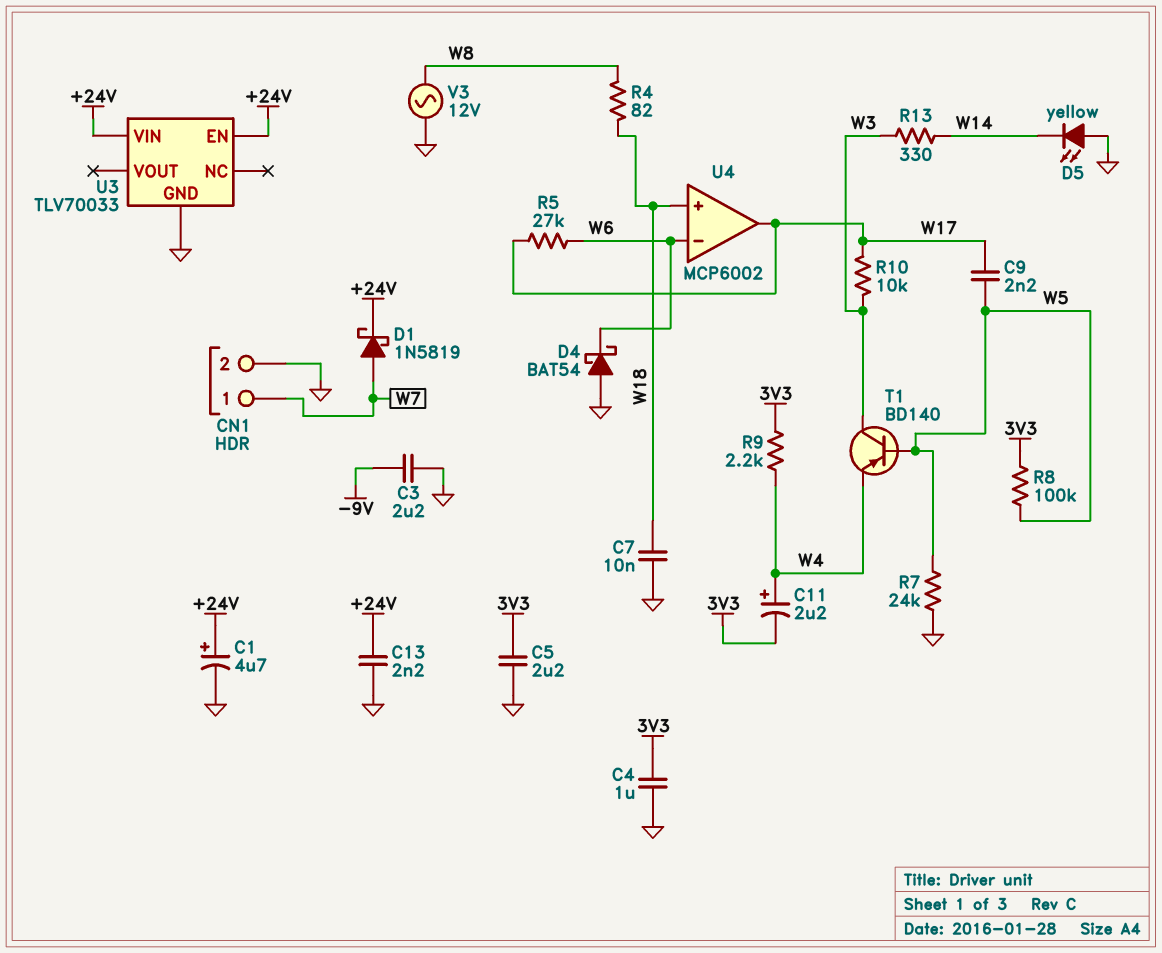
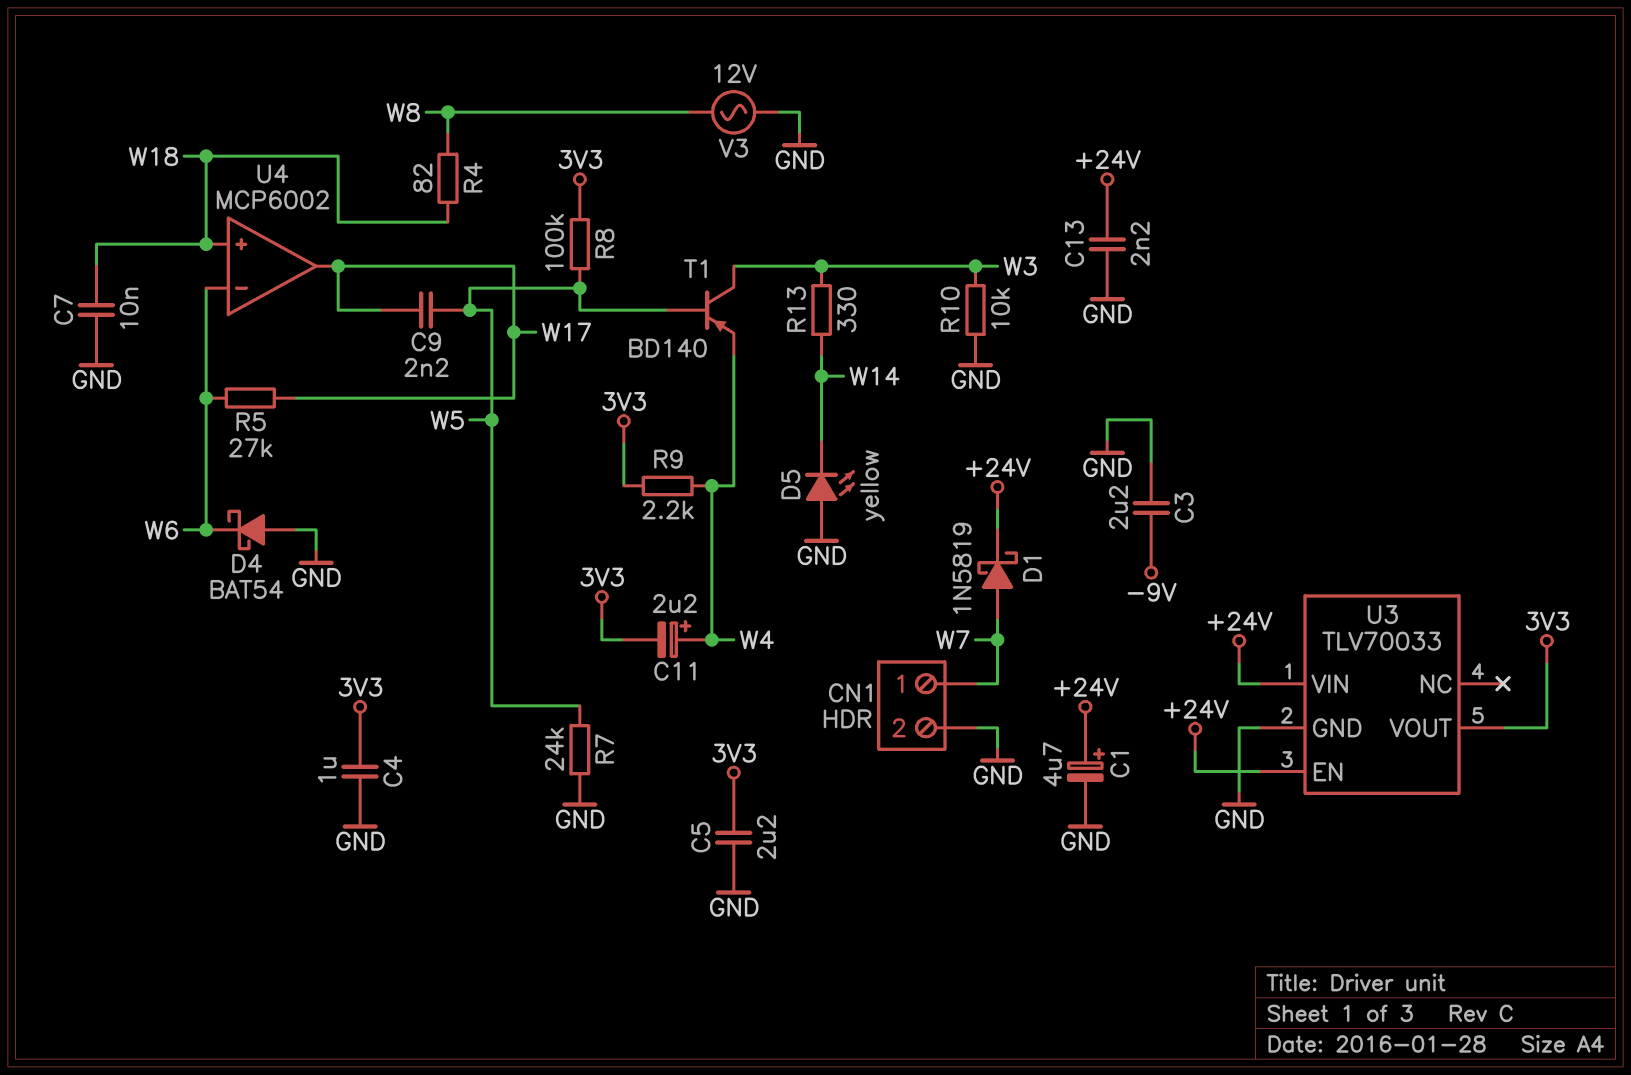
R10: 10k (W3, W17) -> 10k (GND, W3)
U3 pin VOUT: none -> 3V3

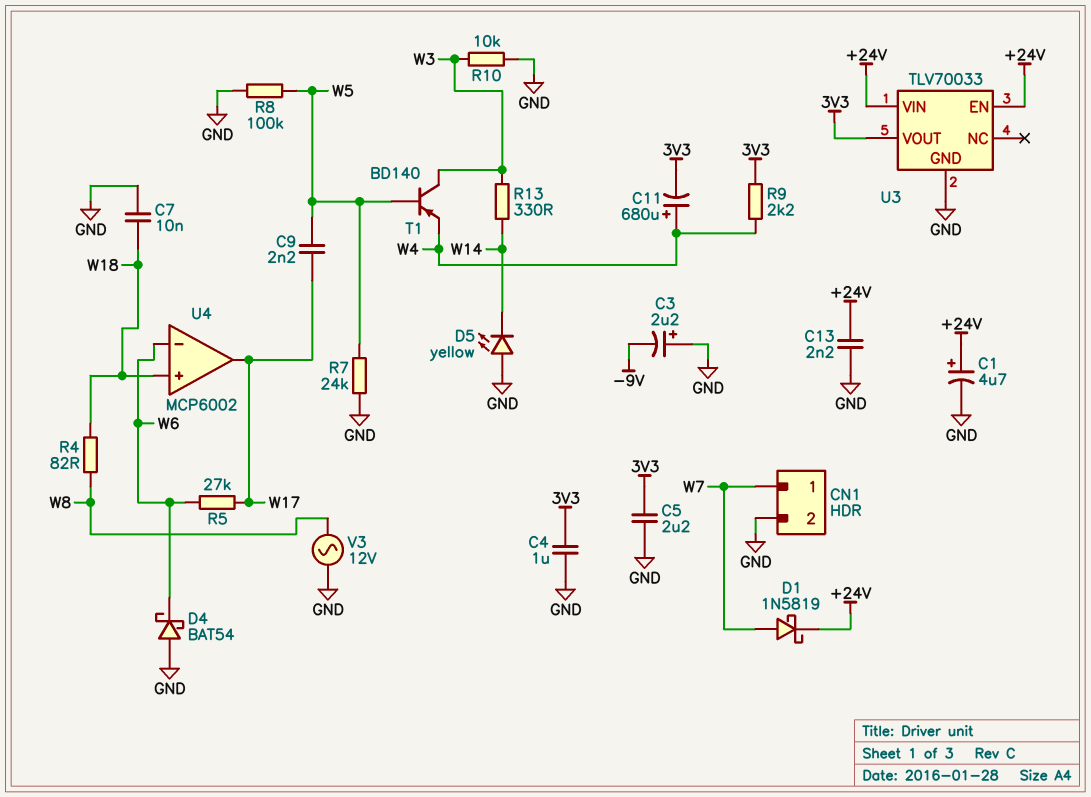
C3: 2.2uF (-9V, GND) -> 2.2uF (plus GND, minus -9V)
C11: 2.2uF (plus W4, minus 3V3) -> 680uF (plus W4, minus 3V3)
R8: 100k (3V3, W5) -> 100k (GND, W5)

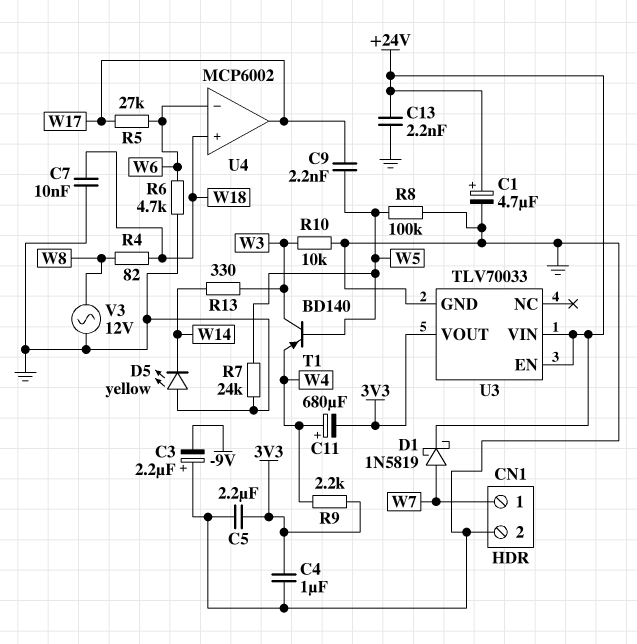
D4: schottky BAT54 (A GND, K W6) -> none
R6: none -> 4.7k (GND, W6)

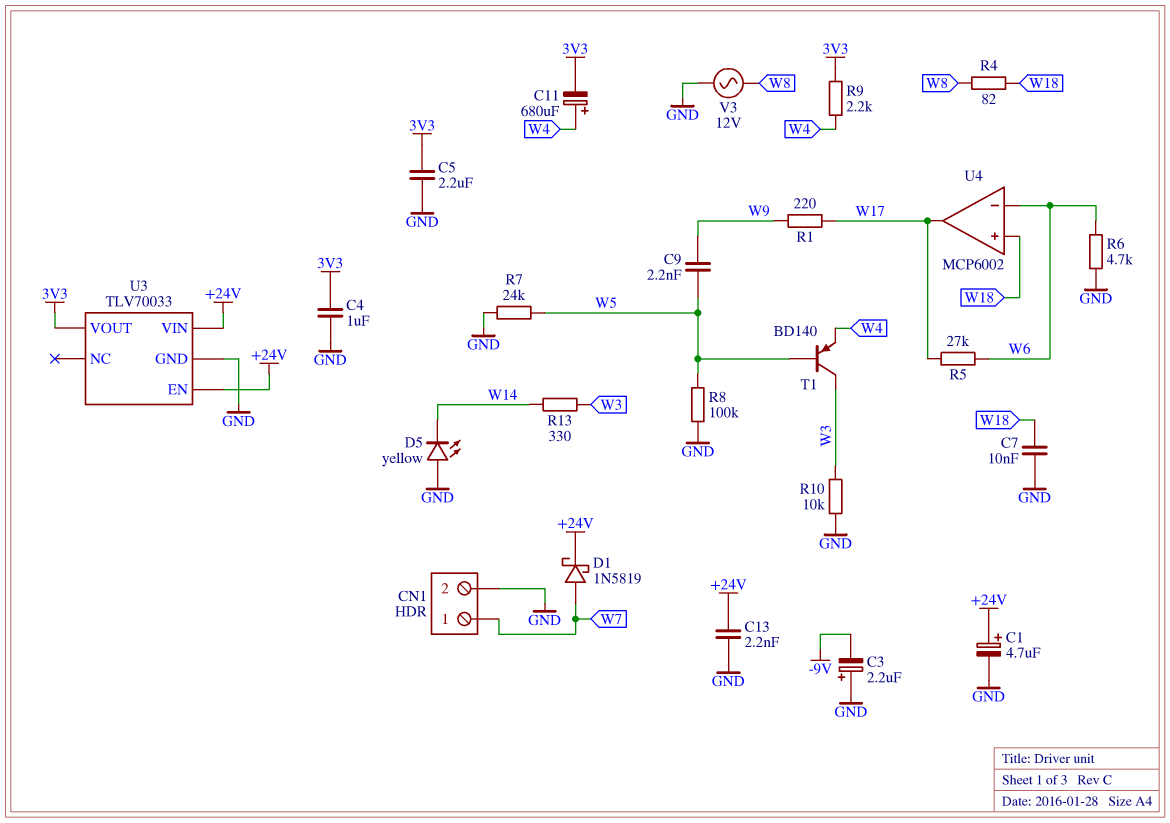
C9: 2.2nF (W5, W17) -> 2.2nF (W5, W9)
R1: none -> 220 (W9, W17)

